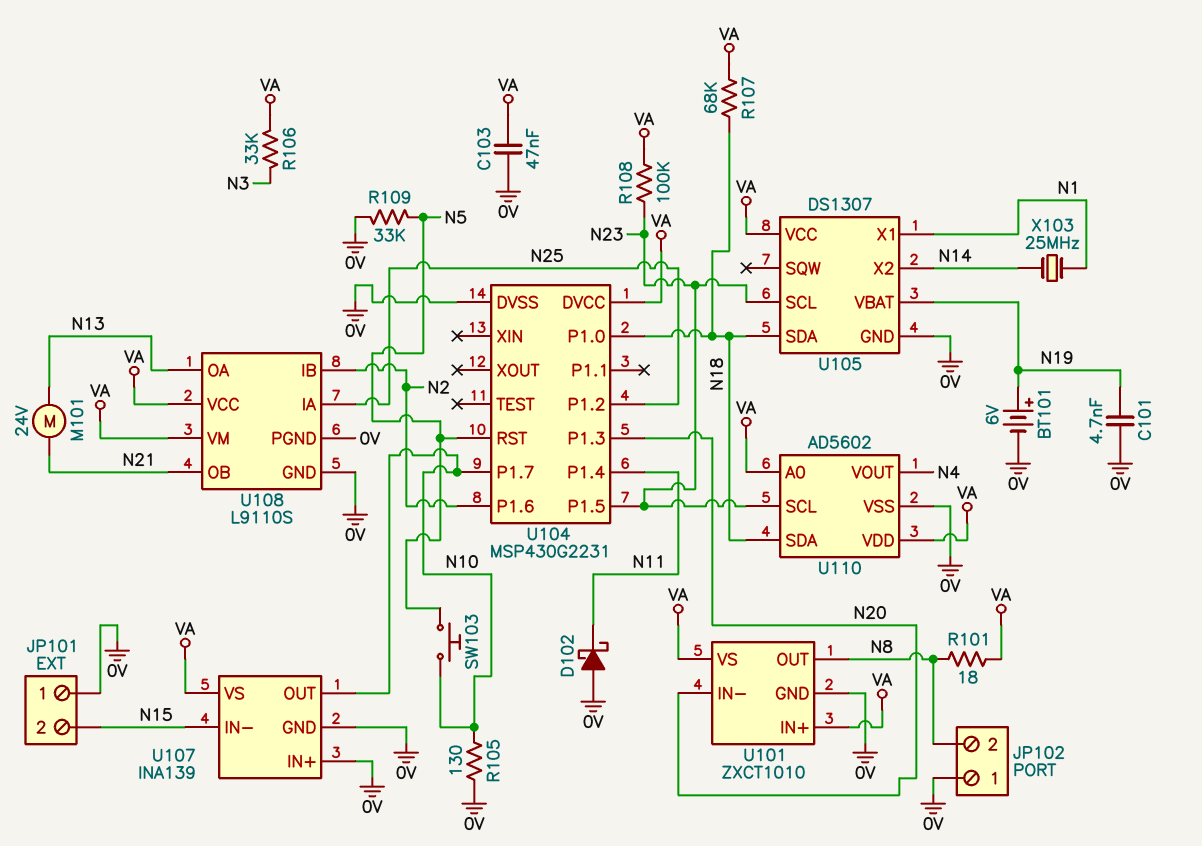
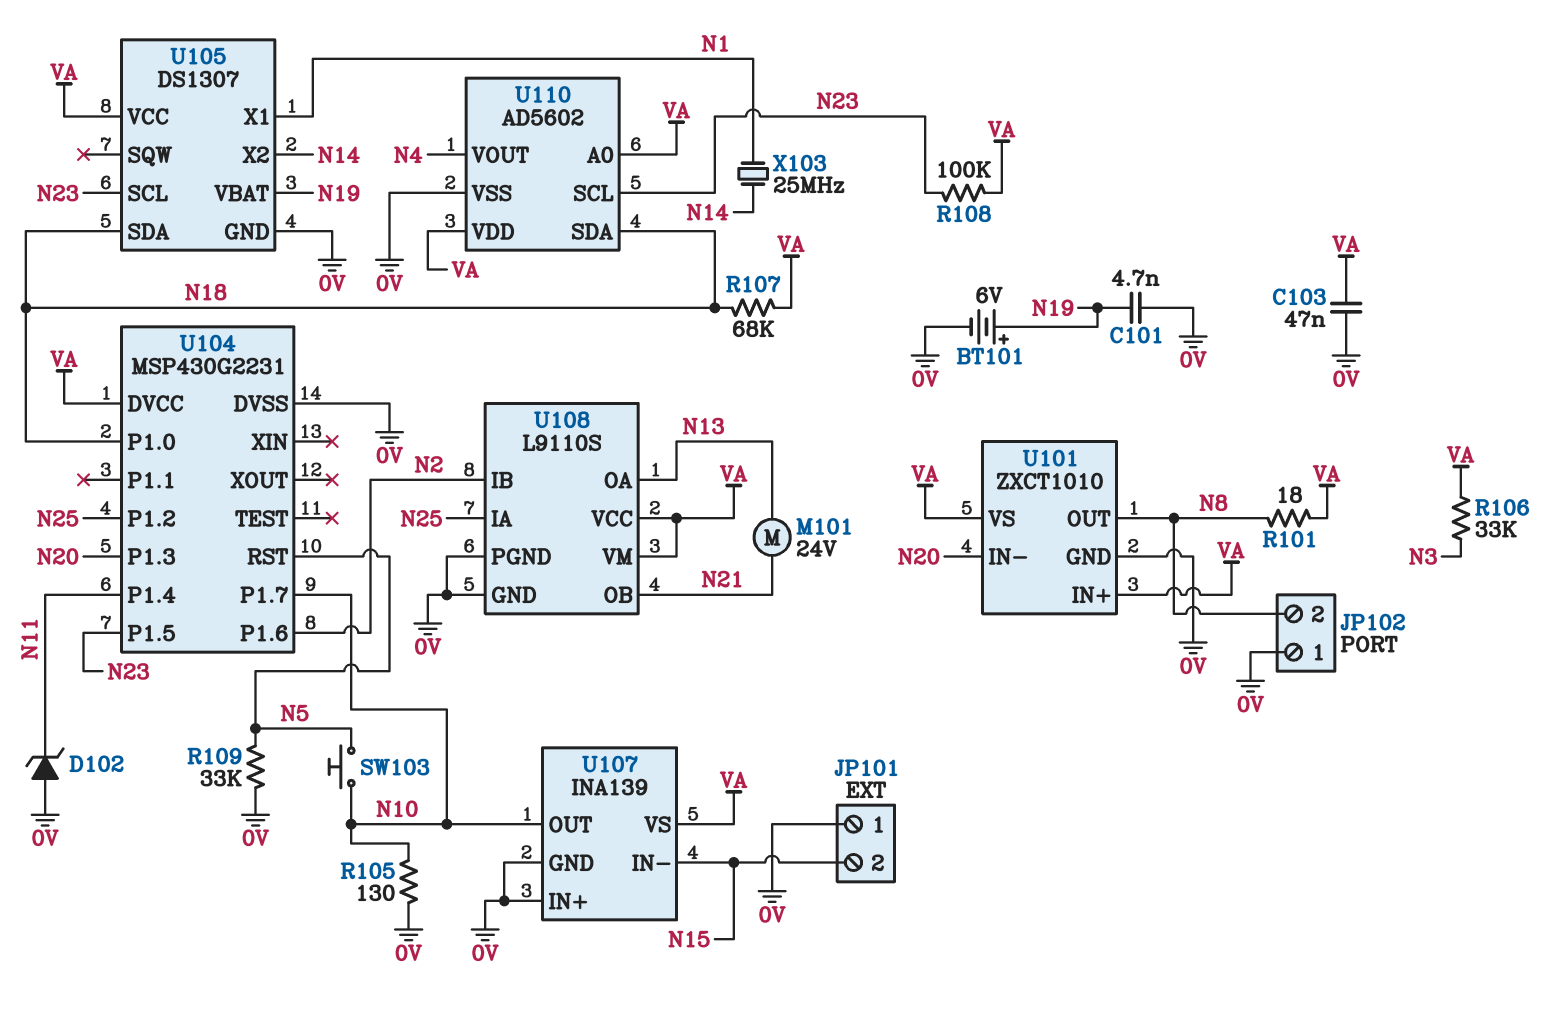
D102: schottky (A 0V, K N11) -> zener (A 0V, K N11)

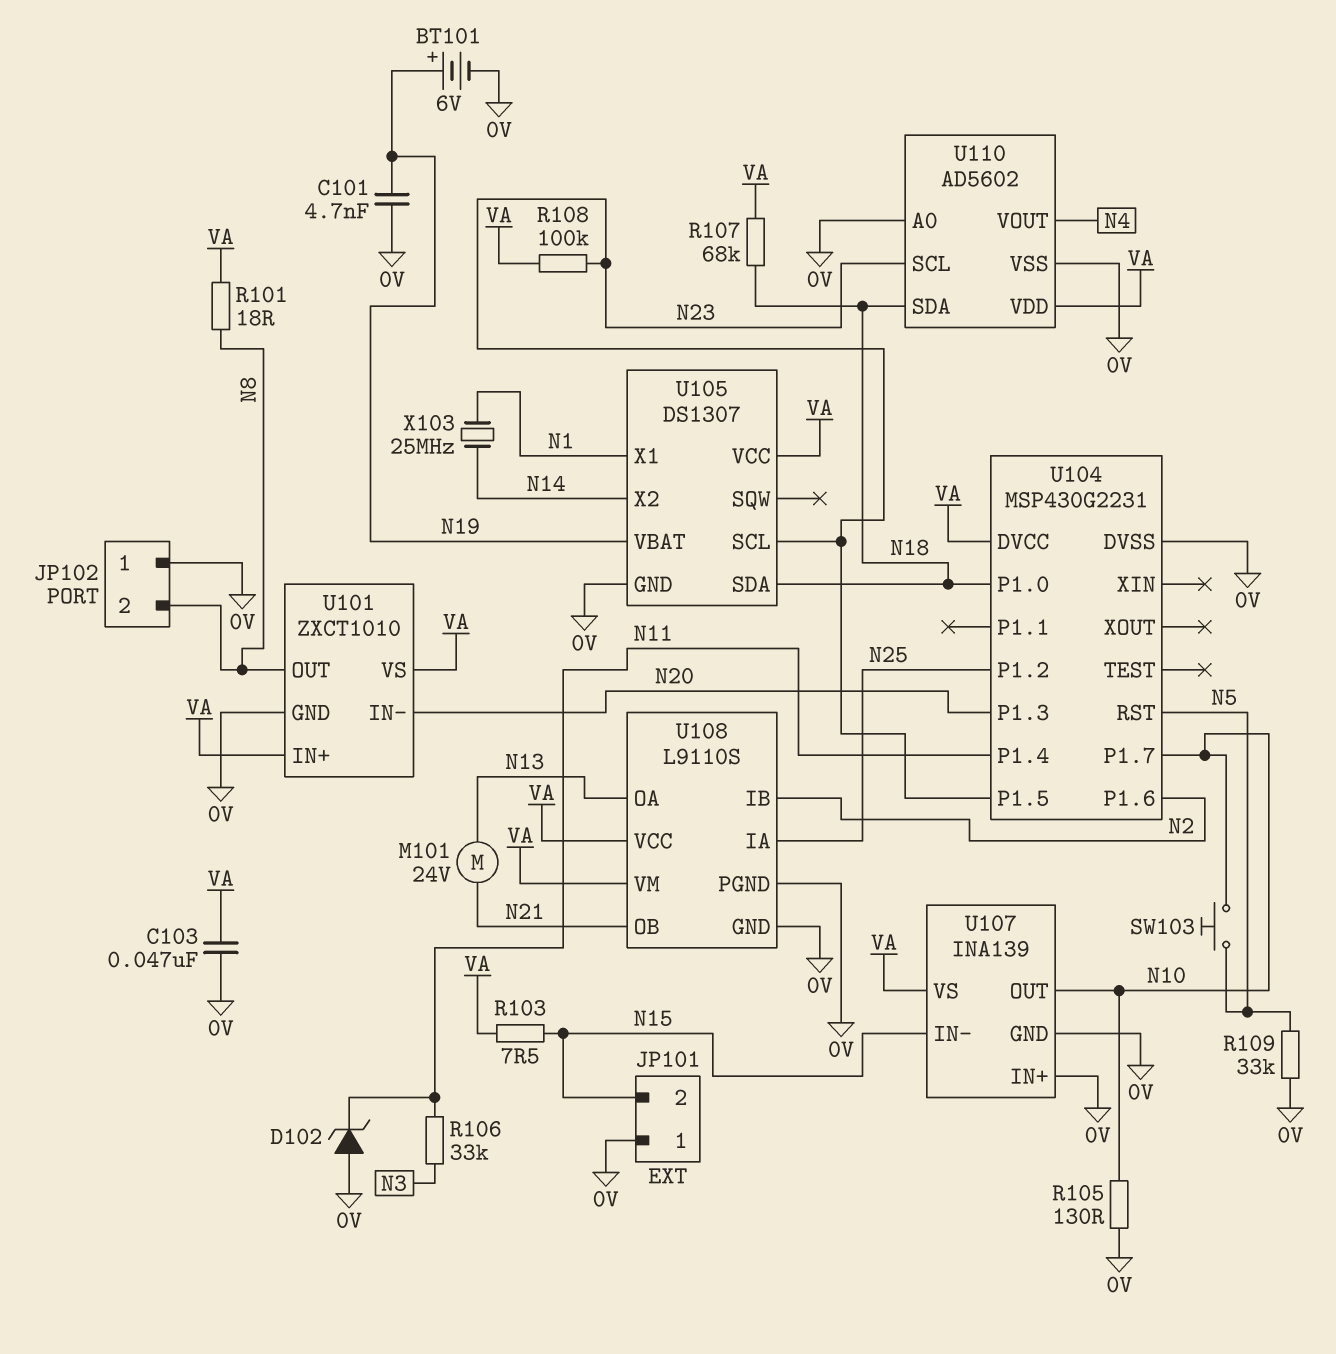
R103: none -> 7.5 (N15, VA)
R106: 33k (N3, VA) -> 33k (N3, N11)
U110 pin A0: VA -> 0V

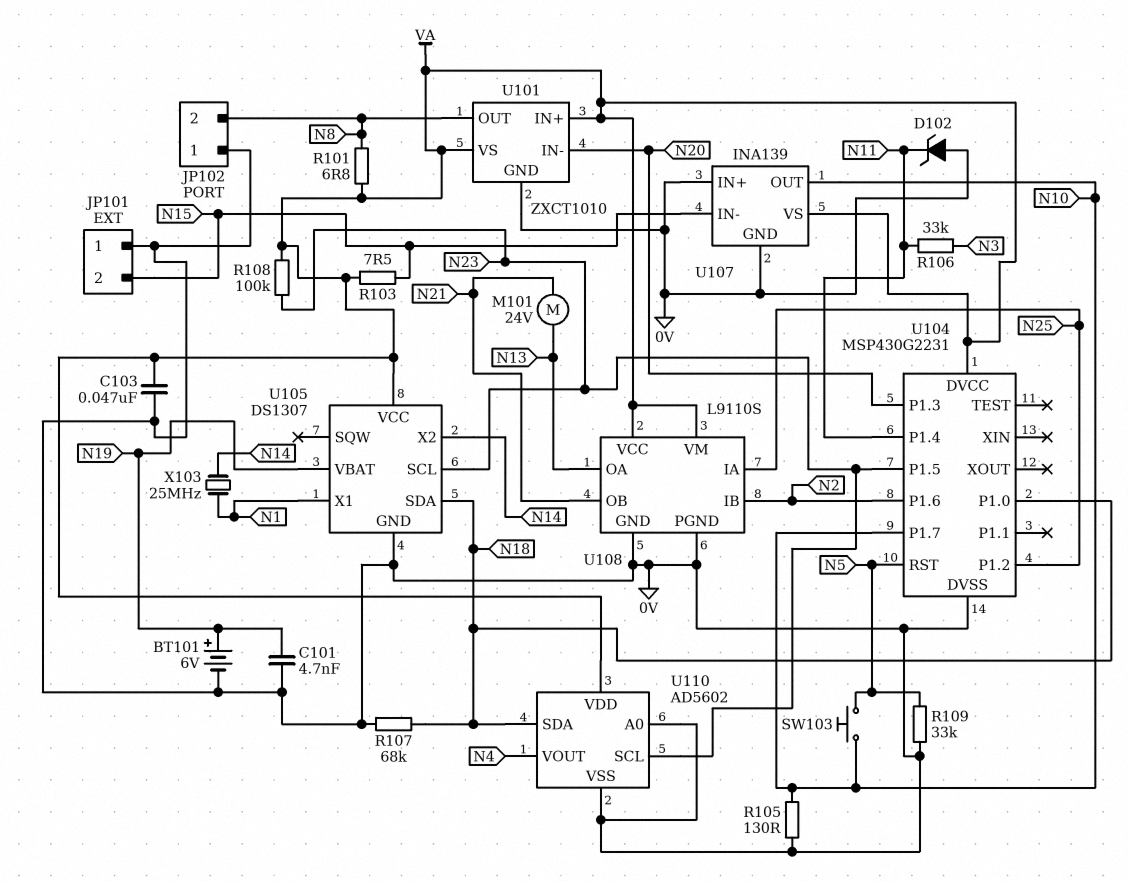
R101: 18 (N8, VA) -> 6.8 (N8, VA)
R107: 68k (N18, VA) -> 68k (0V, N18)

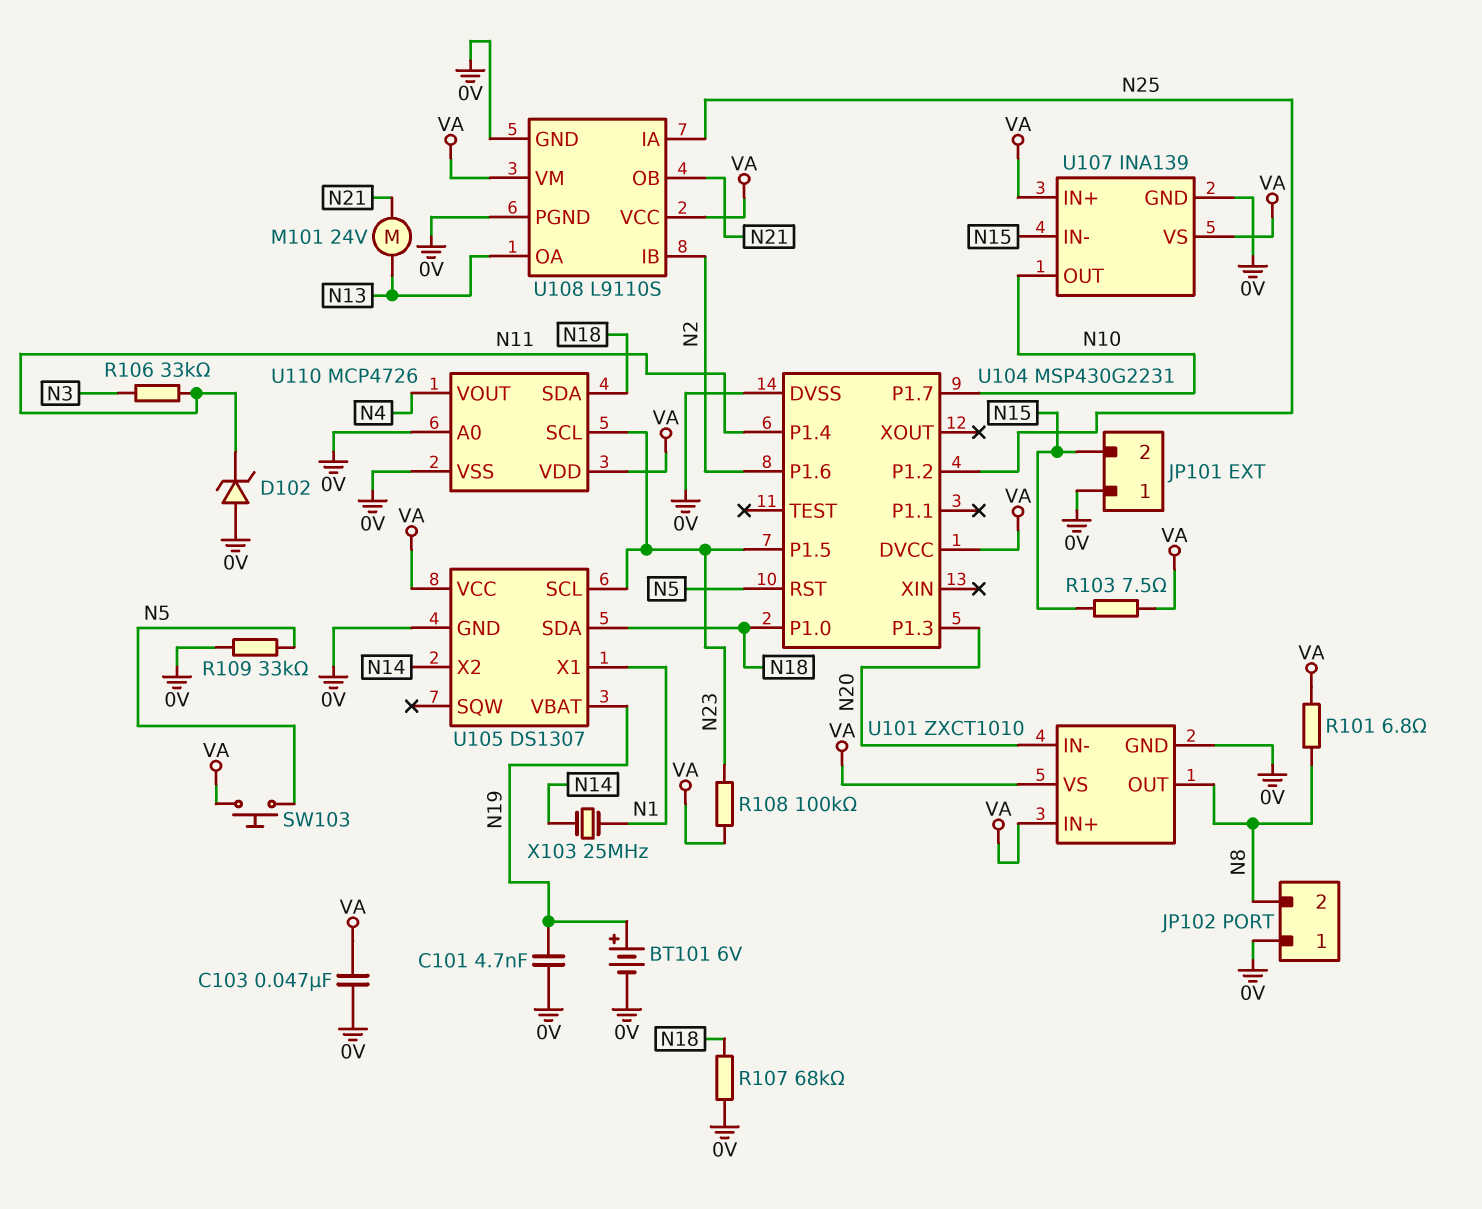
R105: 130 (0V, N10) -> none
SW103: button (N5, N10) -> button (N5, VA)
U107 pin IN+: 0V -> VA
U110: AD5602 -> MCP4726

